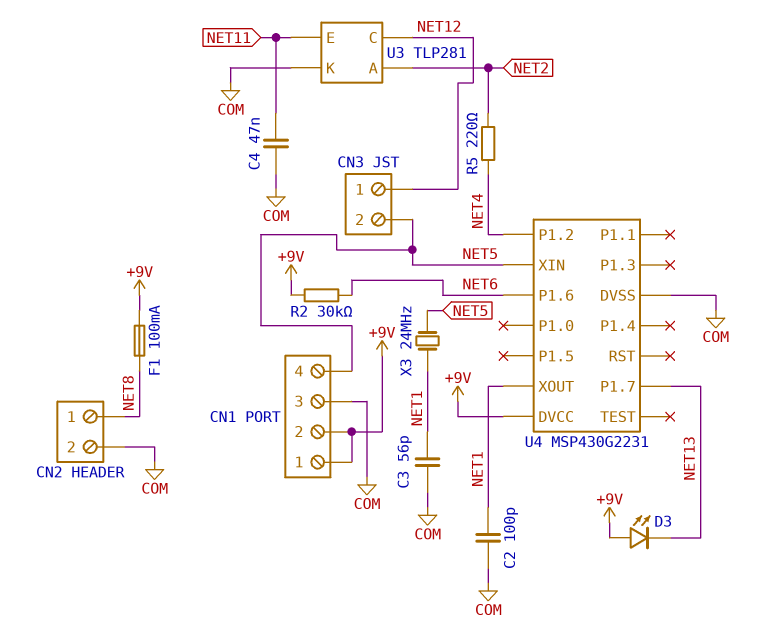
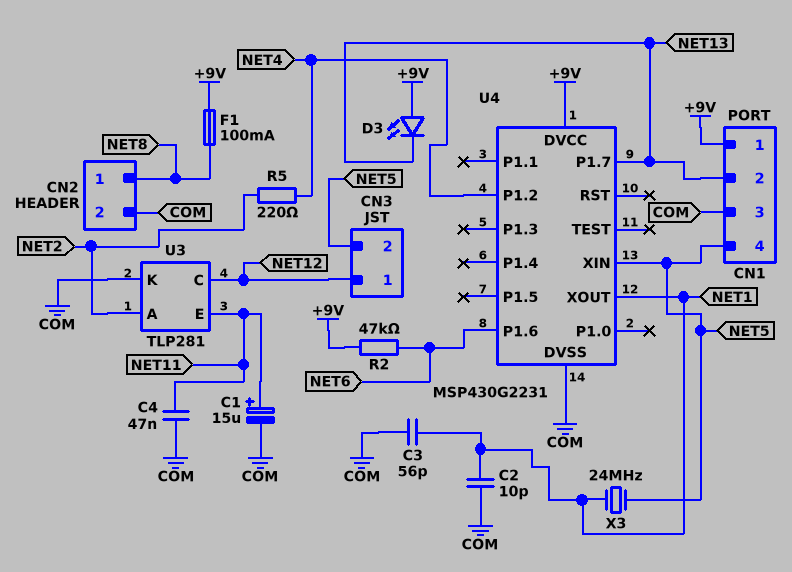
C1: none -> 15uF (plus NET11, minus COM)
C2: 100pF (COM, NET1) -> 10pF (COM, NET1)
CN1 pin 2: +9V -> NET13
R2: 30k (+9V, NET6) -> 47k (+9V, NET6)

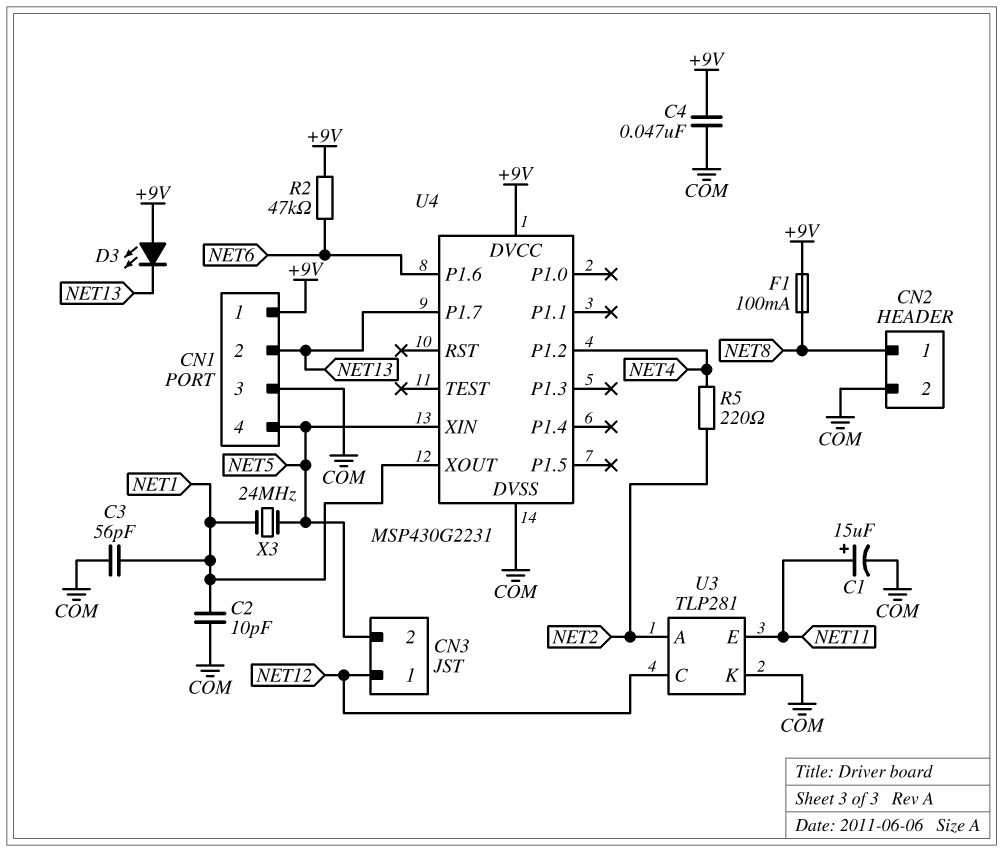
C4: 47nF (COM, NET11) -> 47nF (+9V, COM)

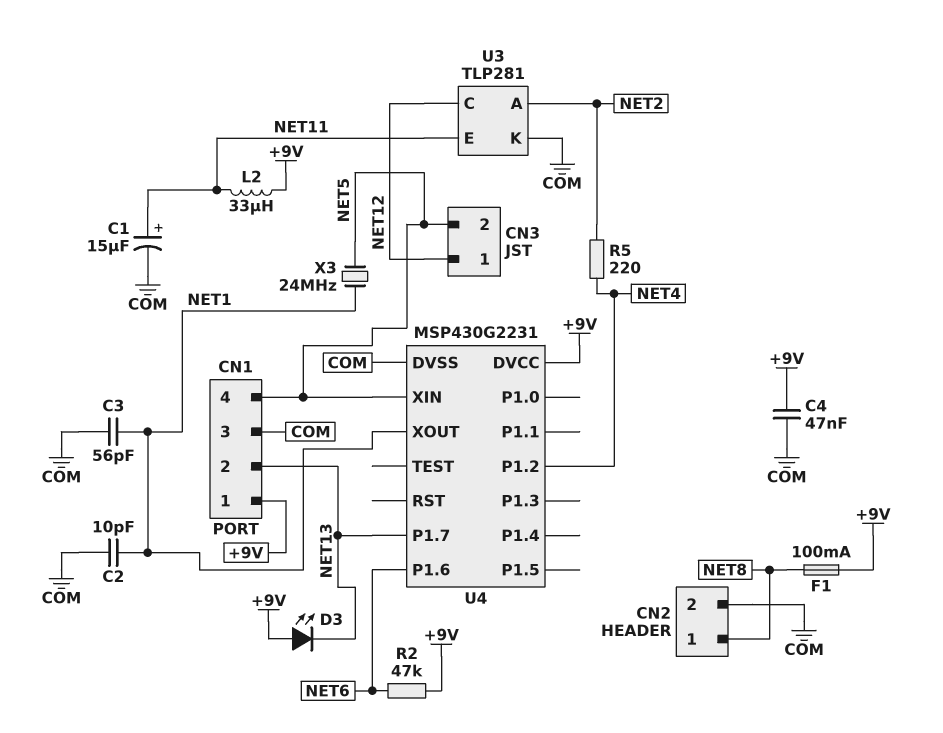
L2: none -> 33uH (+9V, NET11)

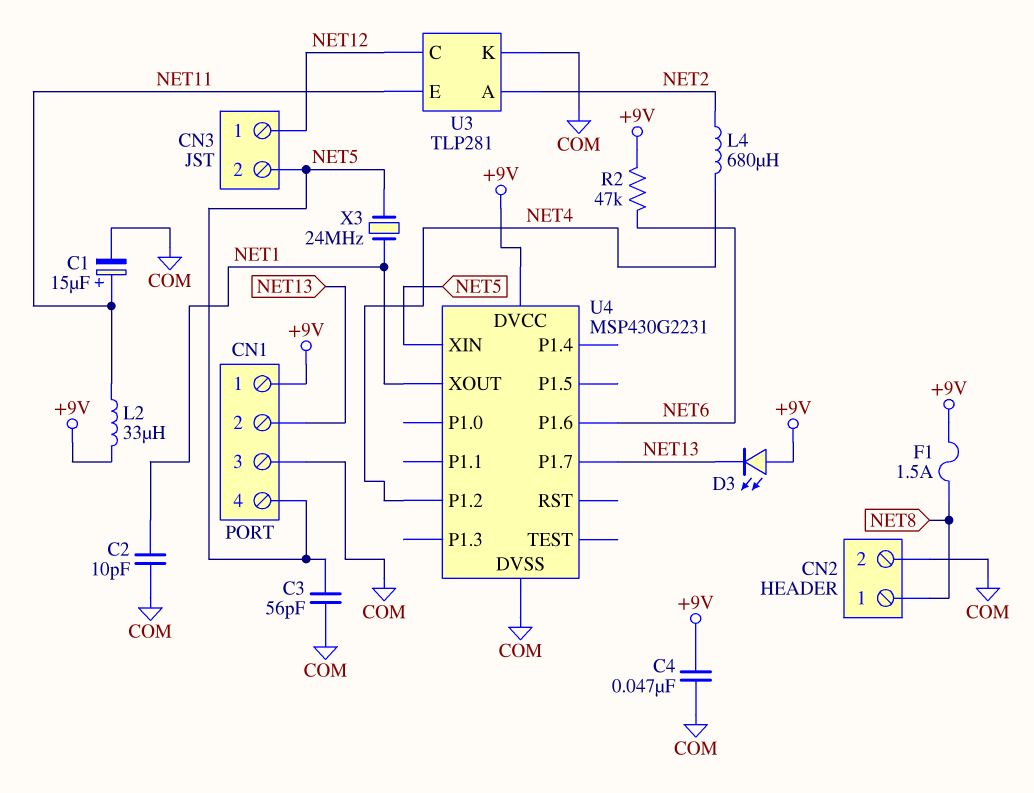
C3: 56pF (COM, NET1) -> 56pF (COM, NET5)
F1: 100mA (+9V, NET8) -> 1.5A (+9V, NET8)
L4: none -> 680uH (NET2, NET4)
R5: 220 (NET2, NET4) -> none

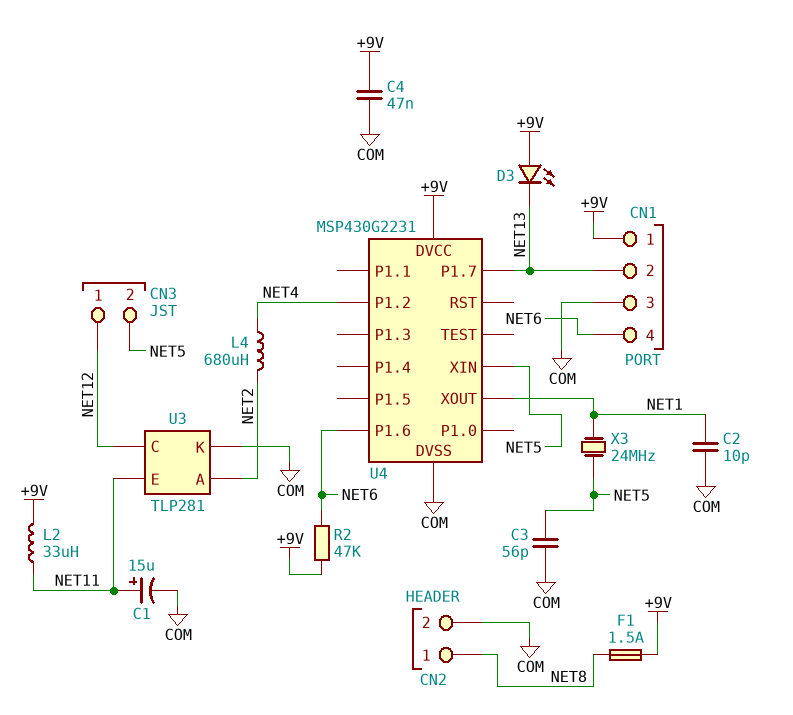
CN1 pin 4: NET5 -> NET6

